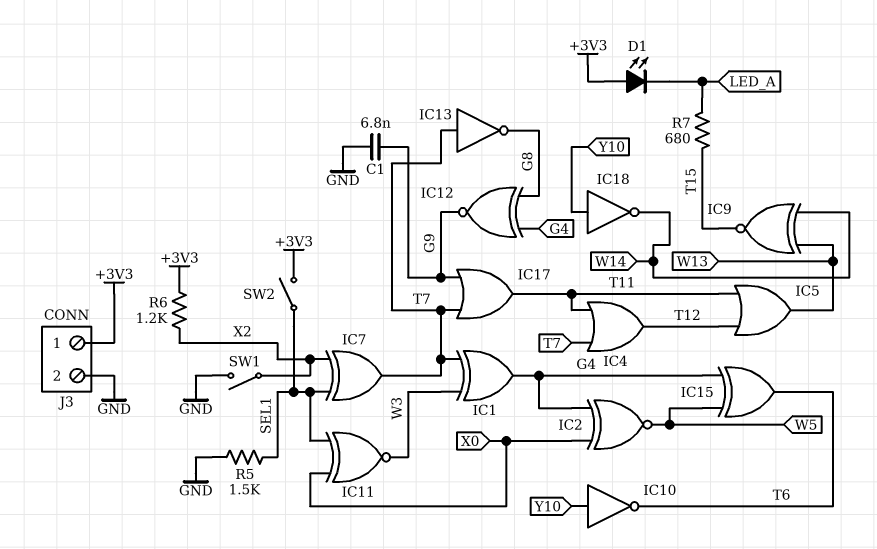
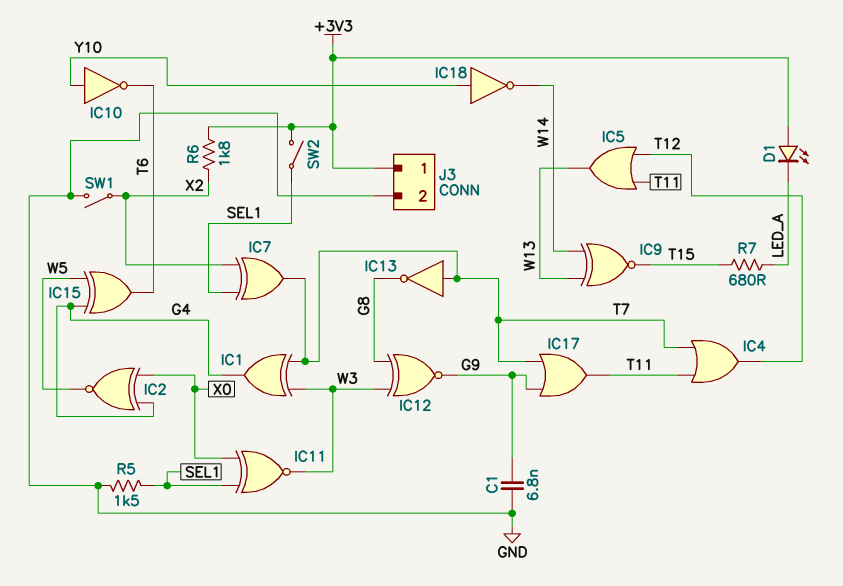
IC12: XNOR (in G4, in G8, out G9) -> XNOR (in G8, in W3, out G9)
R6: 1.2k (+3V3, X2) -> 1.8k (+3V3, X2)

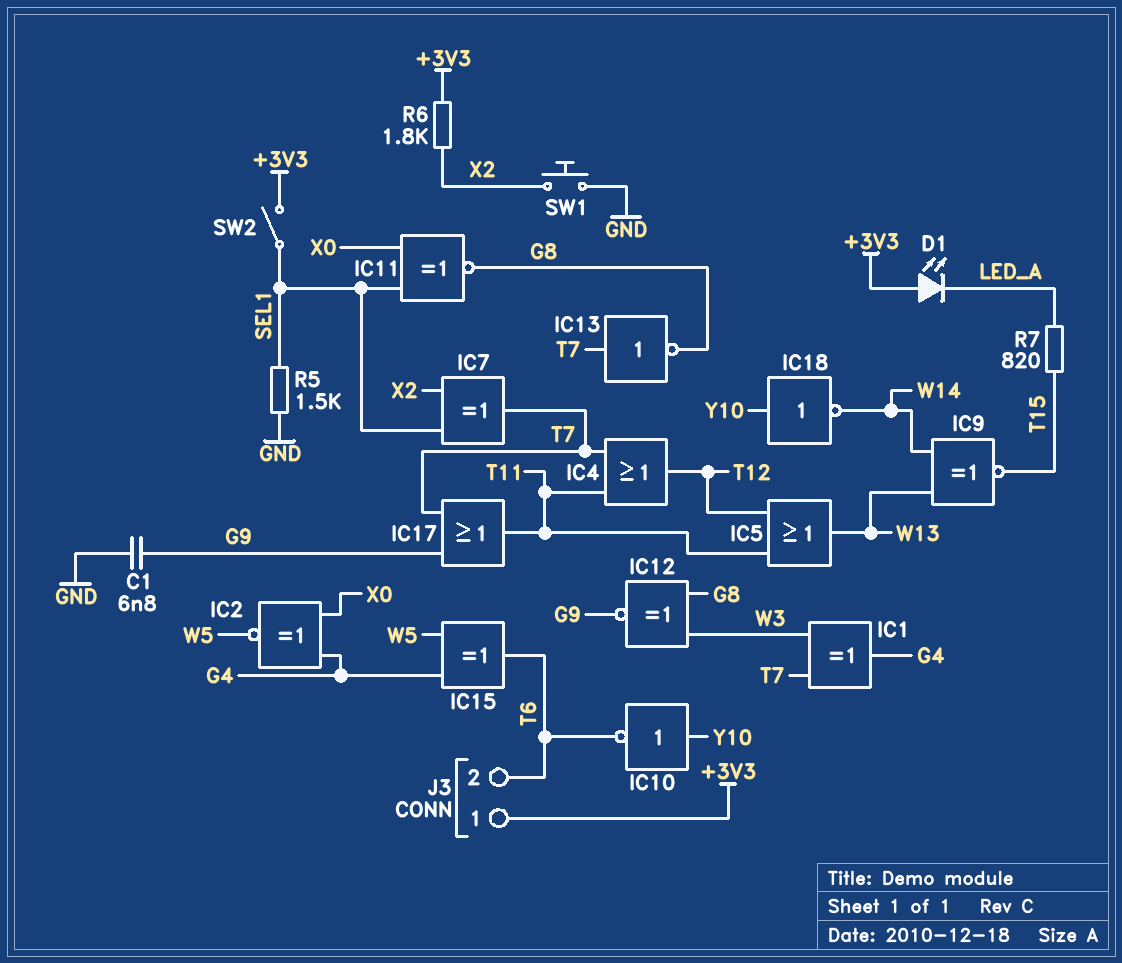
IC11: XNOR (in SEL1, in X0, out W3) -> XNOR (in SEL1, in X0, out G8)
J3 pin 2: GND -> T6
R7: 680 (LED_A, T15) -> 820 (LED_A, T15)
SW1: switch (GND, X2) -> button (GND, X2)

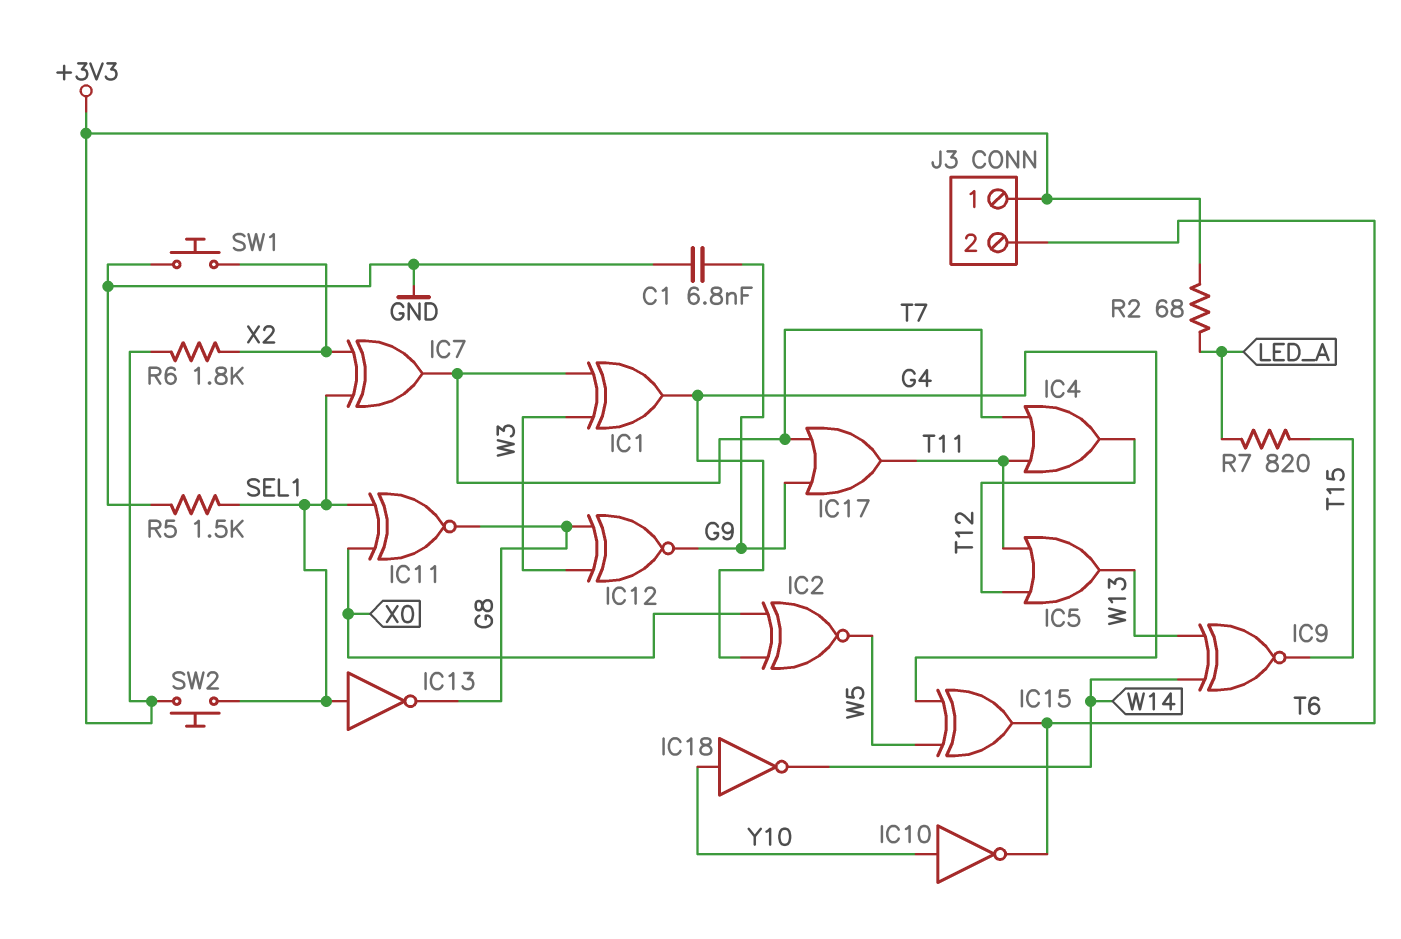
D1: LED (A +3V3, K LED_A) -> none
IC13: NOT (in T7, out G8) -> NOT (in SEL1, out G8)
R2: none -> 68 (+3V3, LED_A)
SW2: switch (+3V3, SEL1) -> button (+3V3, SEL1)

